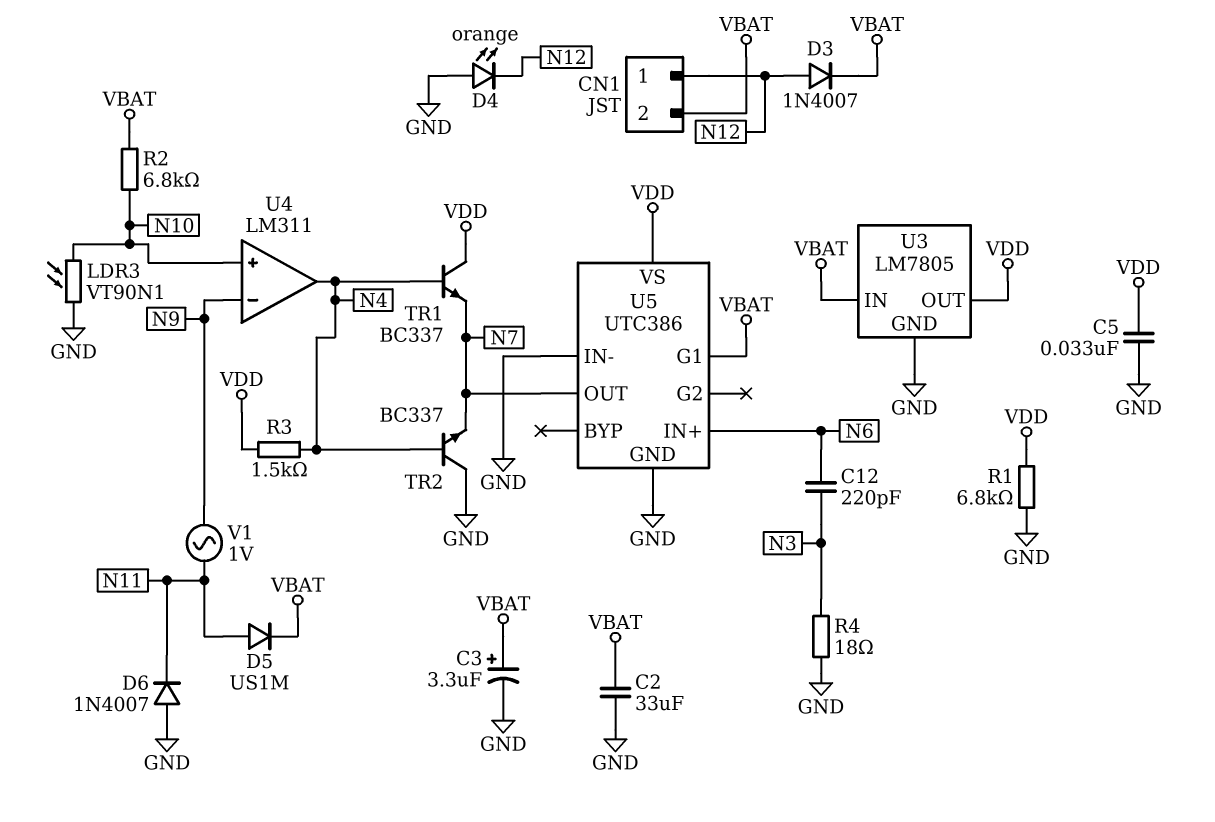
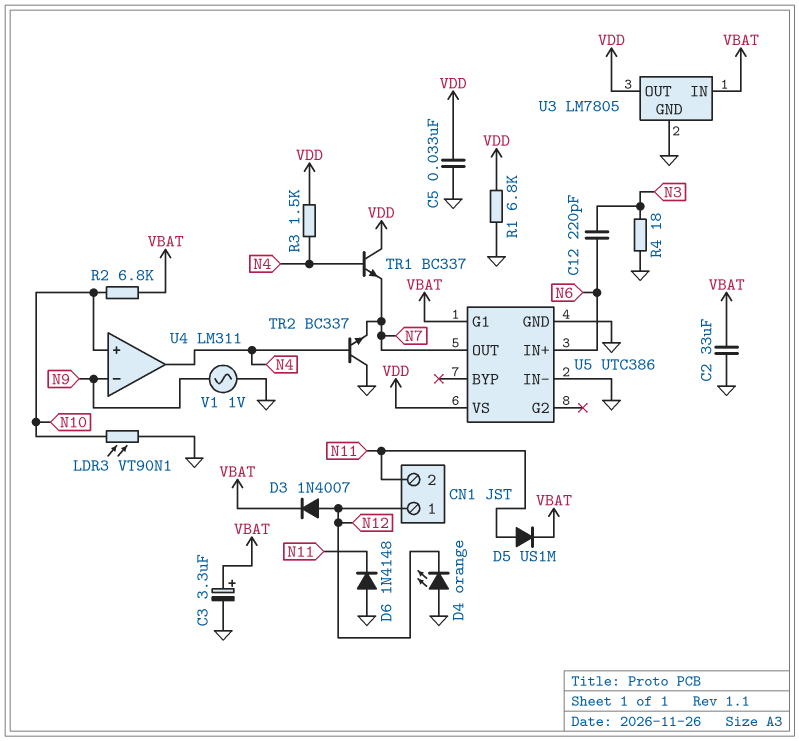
CN1 pin 2: VBAT -> N11
D6: diode 1N4007 (A GND, K N11) -> diode 1N4148 (A GND, K N11)
V1: AC 1V (N9, N11) -> AC 1V (GND, N9)

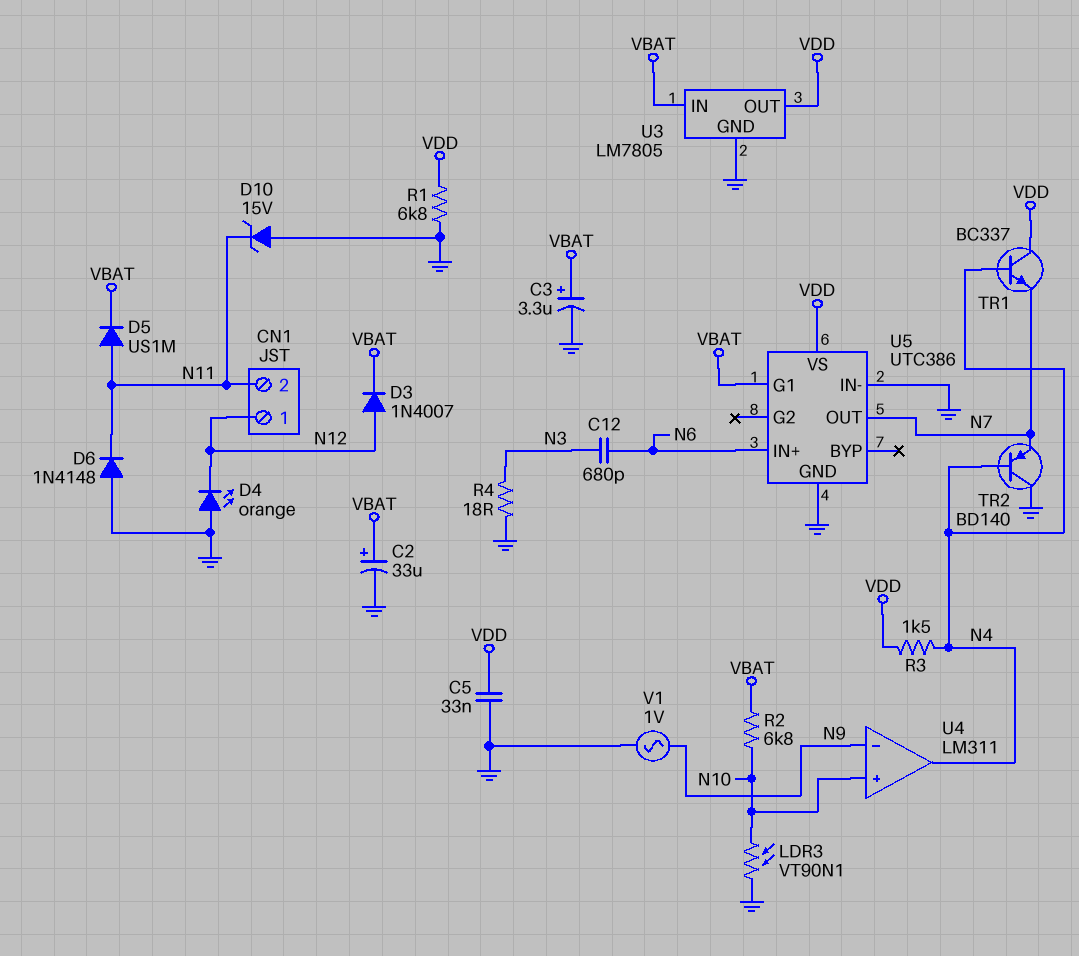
C2: 33uF (GND, VBAT) -> 33uF (plus VBAT, minus GND)
C12: 220pF (N3, N6) -> 680pF (N3, N6)
D10: none -> zener 15V (A GND, K N11)
TR2: NPN BC337 (B N4, C GND, E N7) -> PNP BD140 (B N4, C GND, E N7)

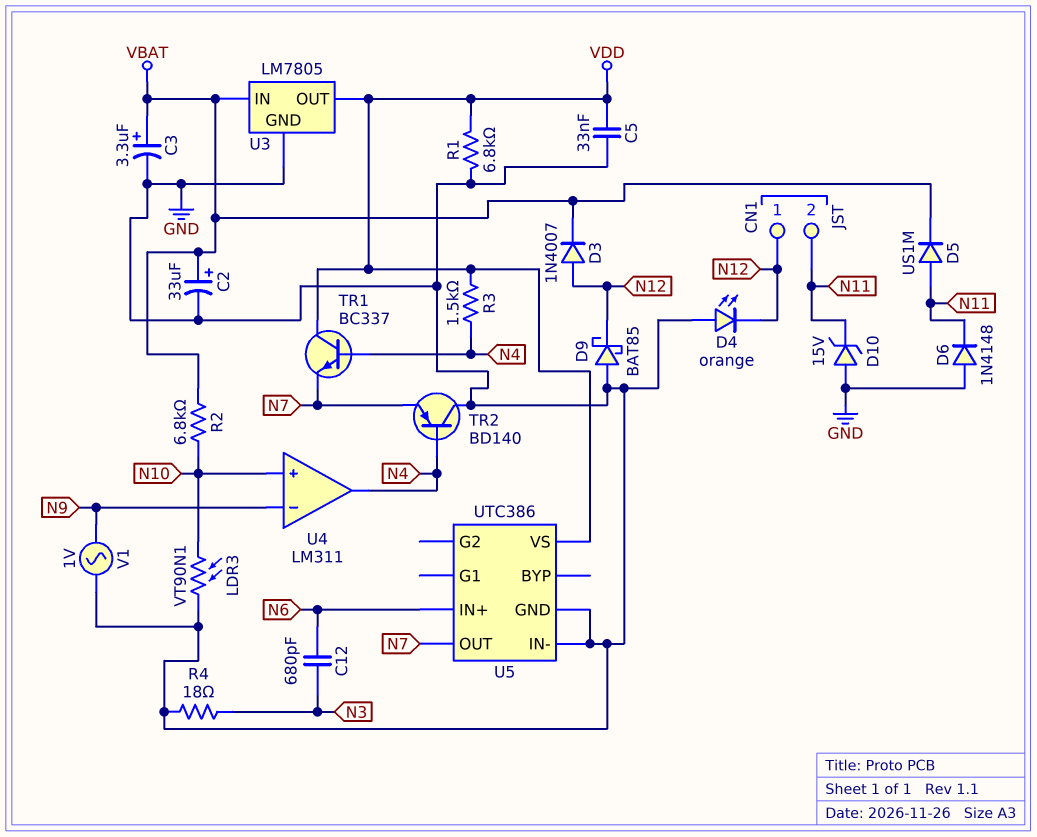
D9: none -> schottky BAT85 (A GND, K N12)
U5 pin G1: VBAT -> none

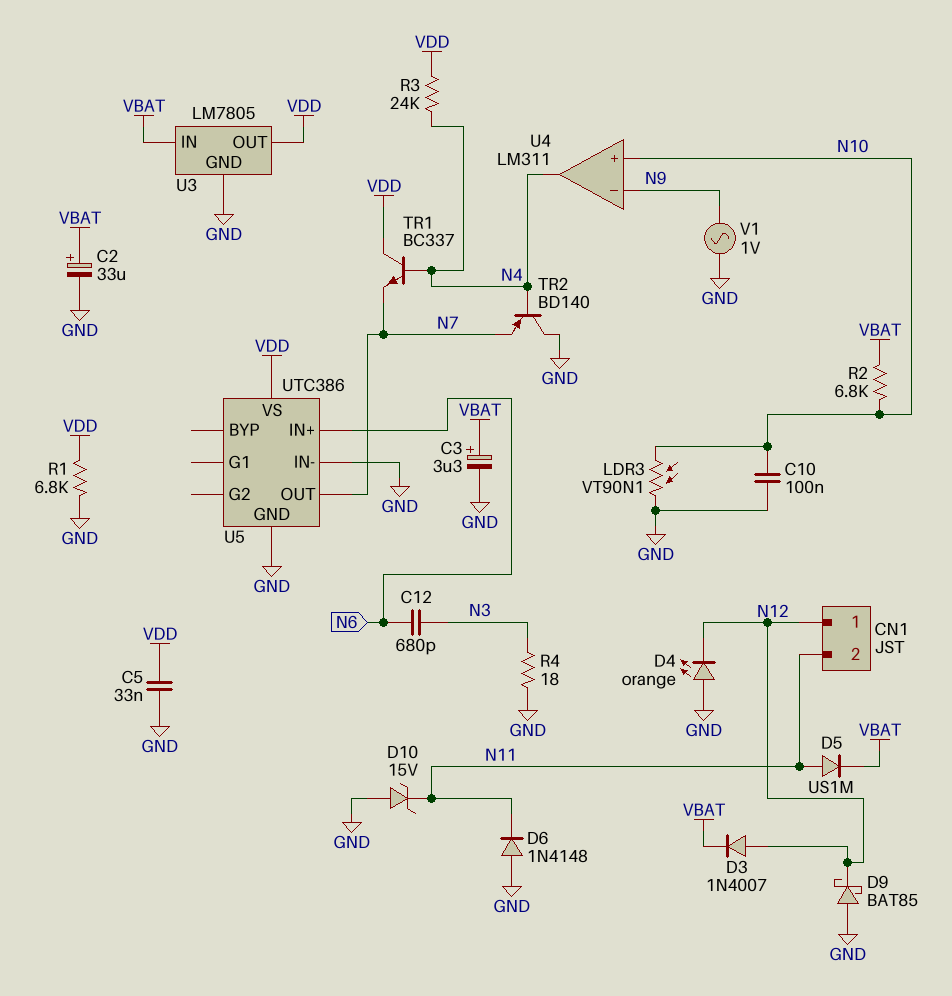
C10: none -> 100nF (GND, N10)
R3: 1.5k (N4, VDD) -> 24k (N4, VDD)

